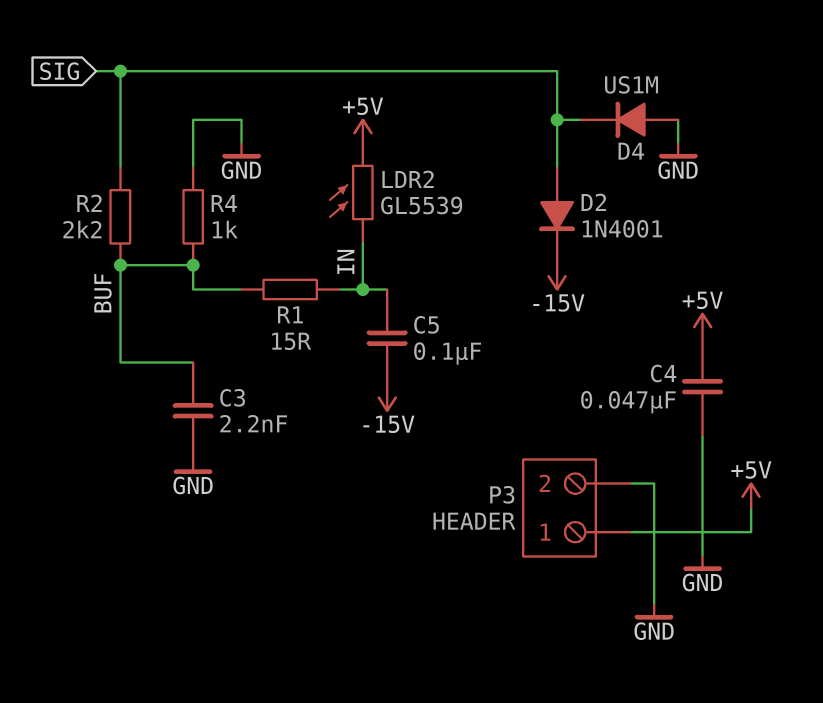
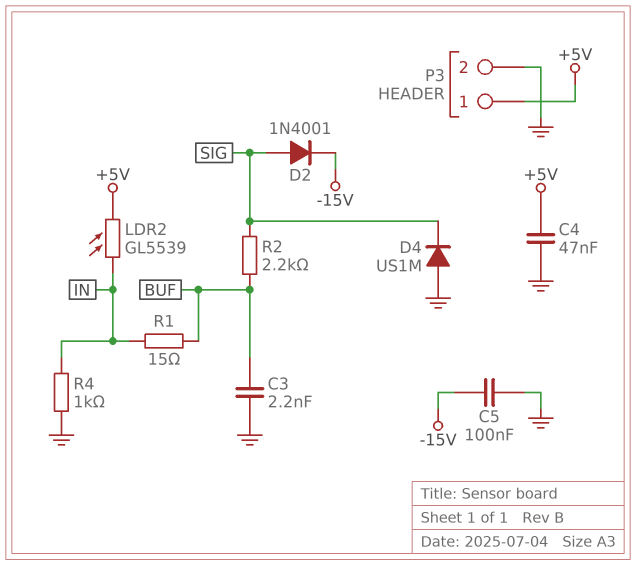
C5: 100nF (-15V, IN) -> 100nF (-15V, GND)
R4: 1k (BUF, GND) -> 1k (GND, IN)

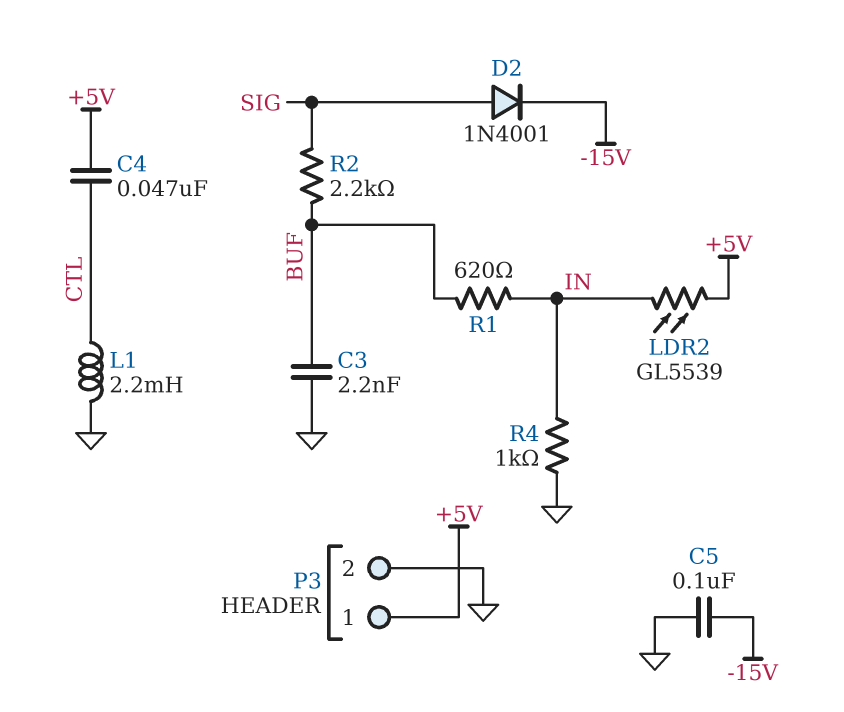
C4: 47nF (+5V, GND) -> 47nF (+5V, CTL)
D4: diode US1M (A GND, K SIG) -> none
L1: none -> 2.2mH (CTL, GND)
R1: 15 (BUF, IN) -> 620 (BUF, IN)

